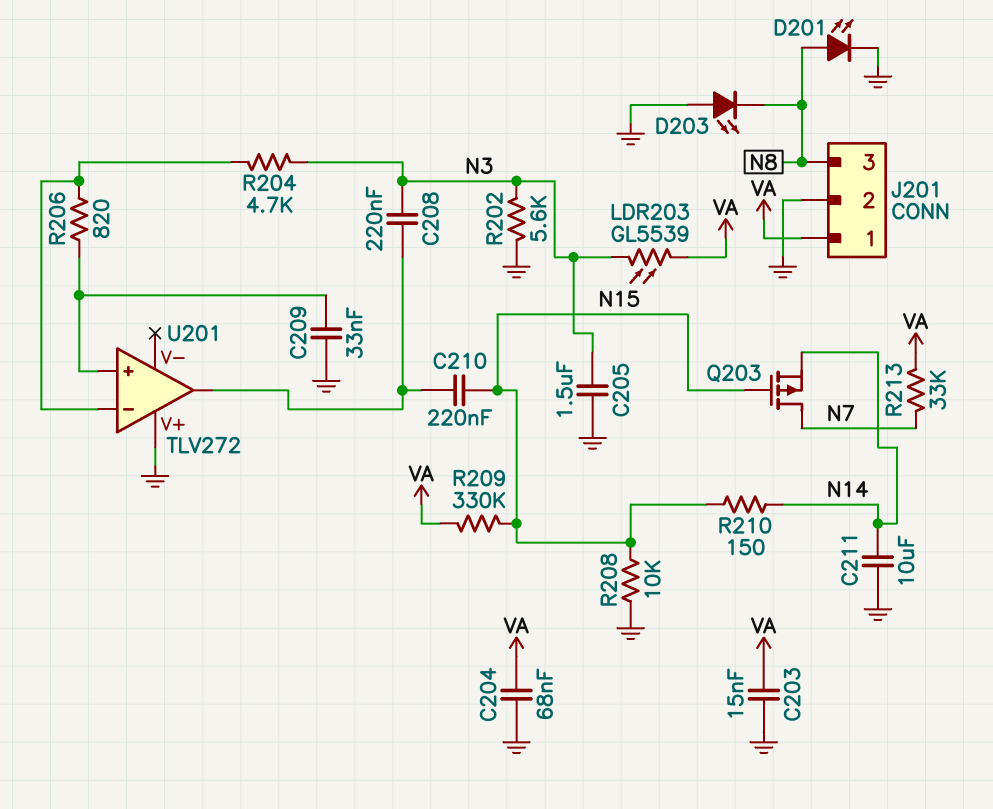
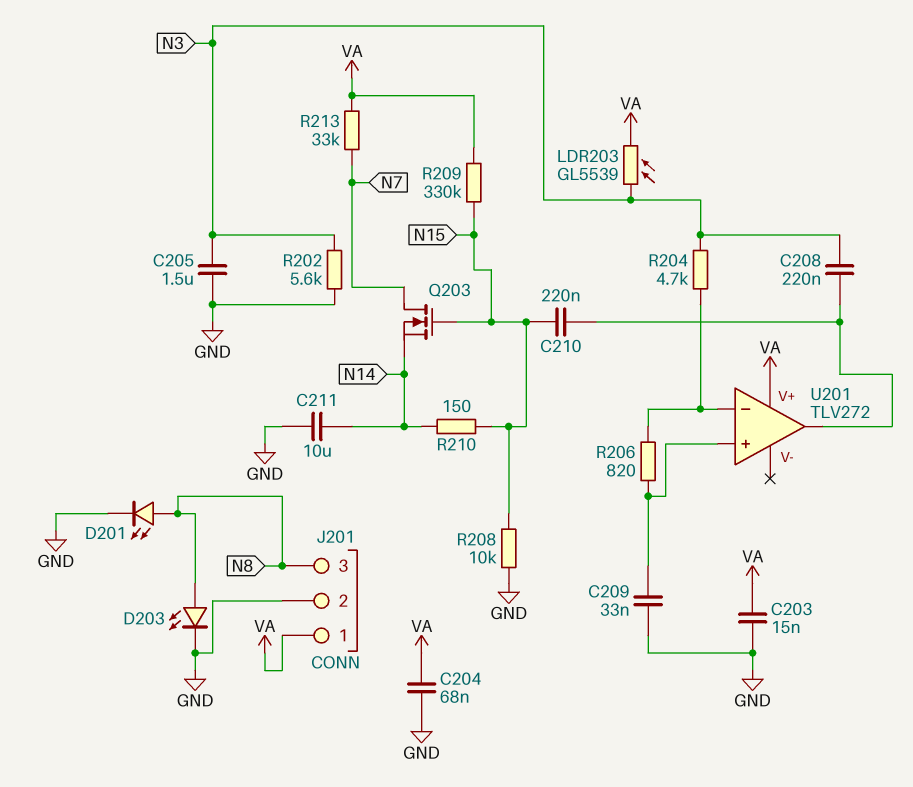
D203: LED (A GND, K N8) -> LED (A N8, K GND)
Q203: PMOS (G N15, D N7, S N14) -> NMOS (G N15, D N7, S N14)
U201 pin V+: GND -> VA

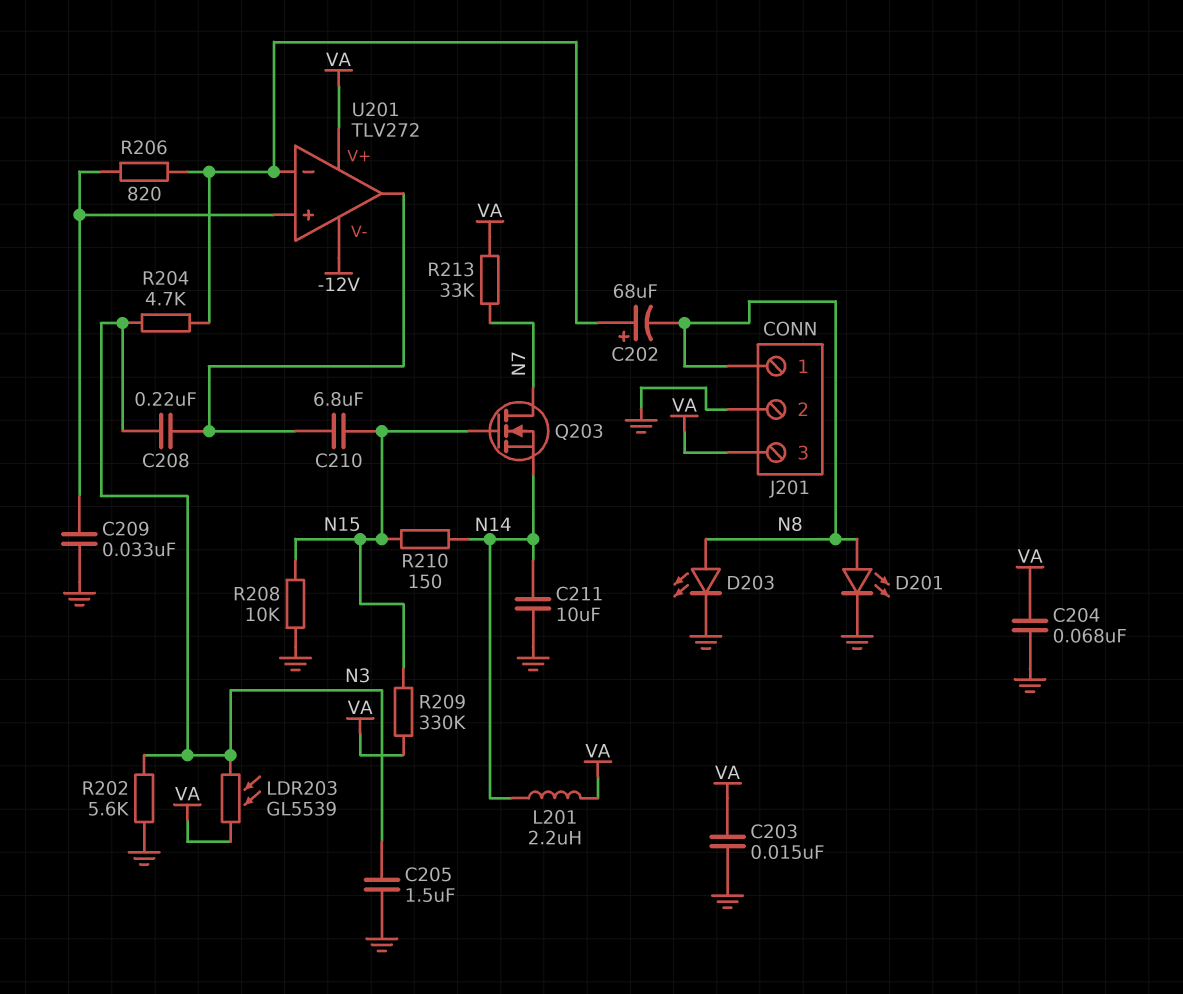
C202: none -> 68uF (plus U201/in-, minus N8)
C210: 220nF (N15, U201/out) -> 6.8uF (N15, U201/out)
J201 pin 1: VA -> N8
J201 pin 3: N8 -> VA
L201: none -> 2.2uH (N14, VA)
U201 pin V-: none -> -12V

